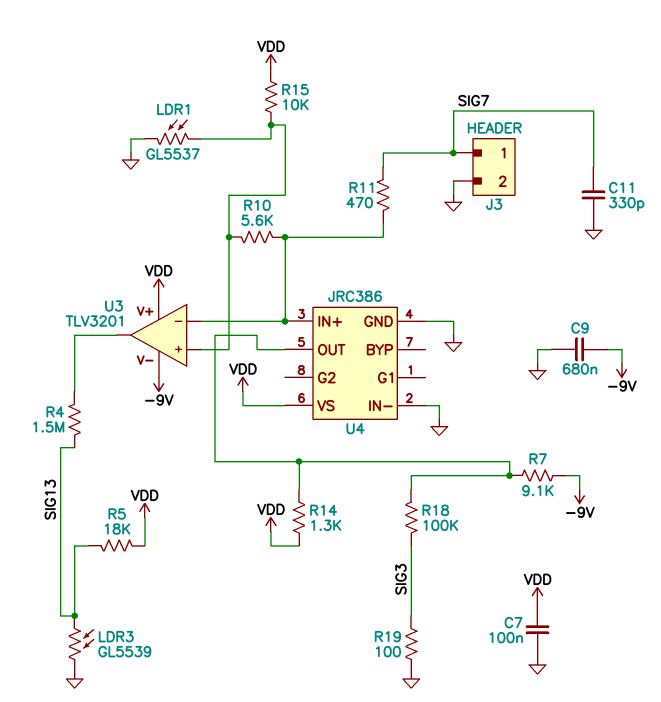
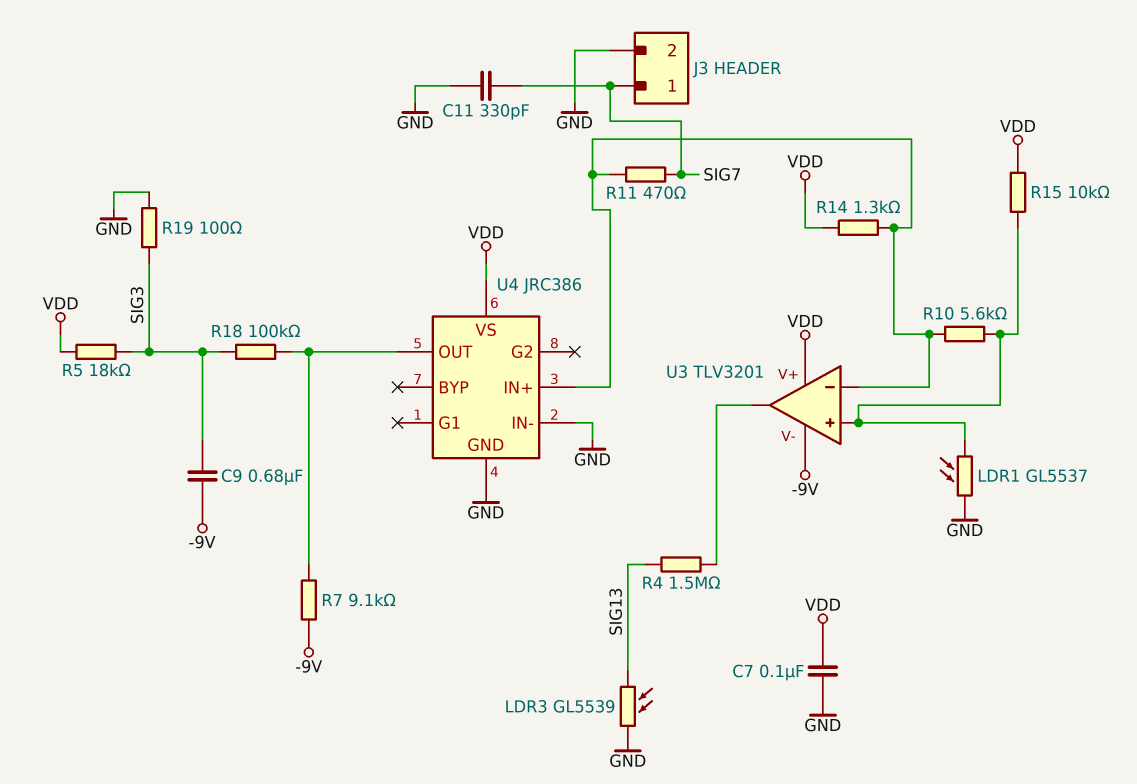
C9: 680nF (-9V, GND) -> 680nF (-9V, SIG3)
R5: 18k (SIG13, VDD) -> 18k (SIG3, VDD)
R14: 1.3k (U4/OUT, VDD) -> 1.3k (U3/in-, VDD)

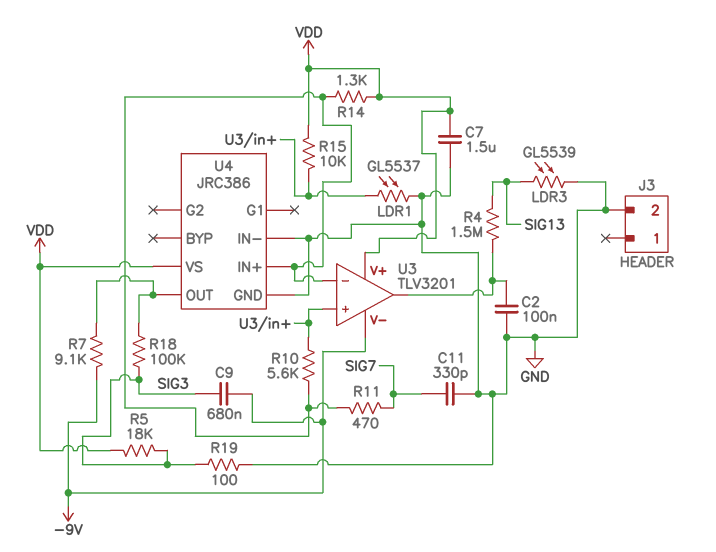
C2: none -> 100nF (GND, U3/out)
C7: 100nF (GND, VDD) -> 1.5uF (GND, VDD)
J3 pin 1: SIG7 -> none

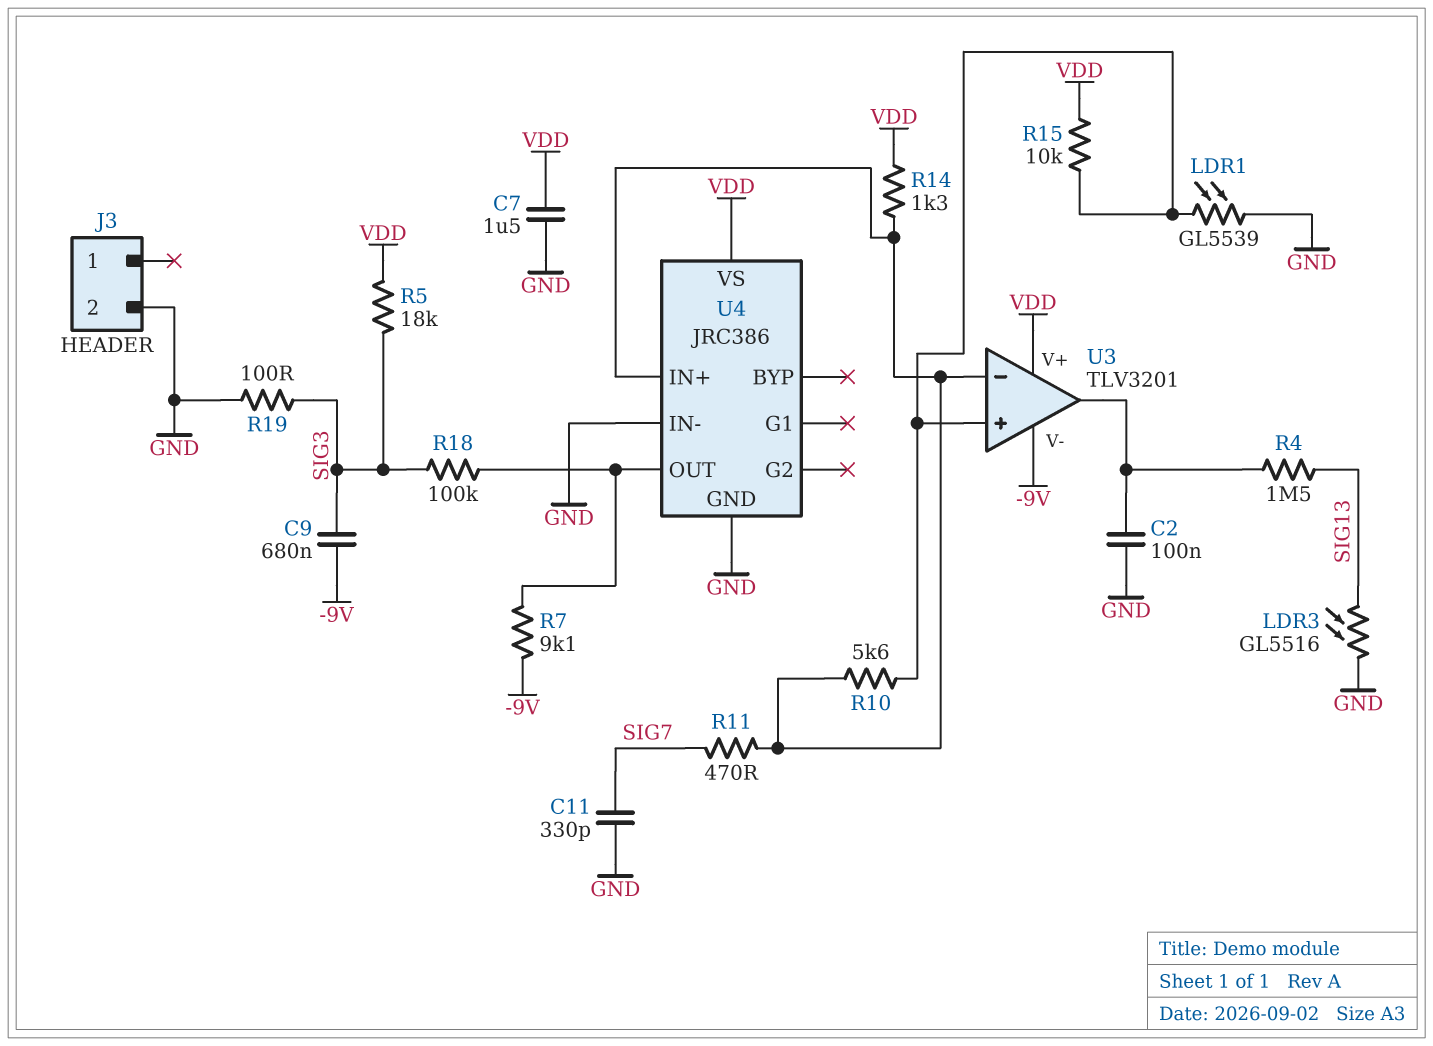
LDR1: GL5537 (GND, U3/in+) -> GL5539 (GND, U3/in+)
LDR3: GL5539 (GND, SIG13) -> GL5516 (GND, SIG13)

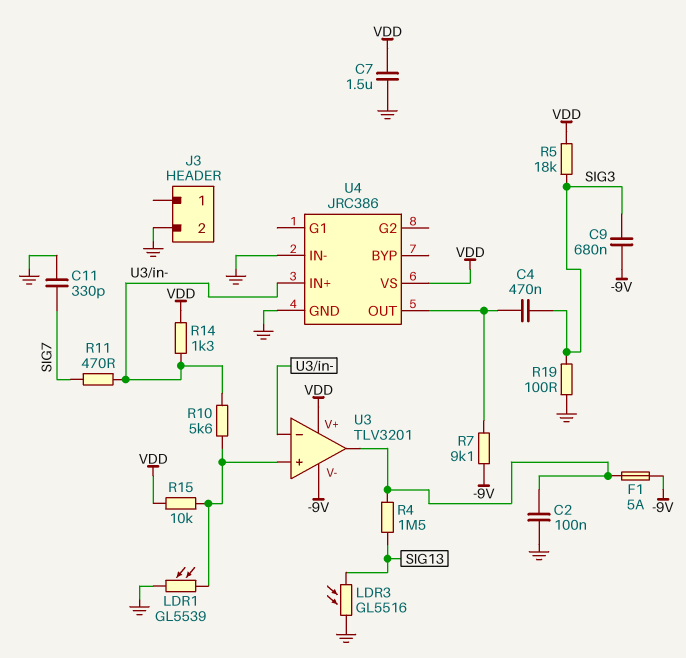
C4: none -> 470nF (SIG3, U4/OUT)
F1: none -> 5A (-9V, U3/out)
R18: 100k (SIG3, U4/OUT) -> none

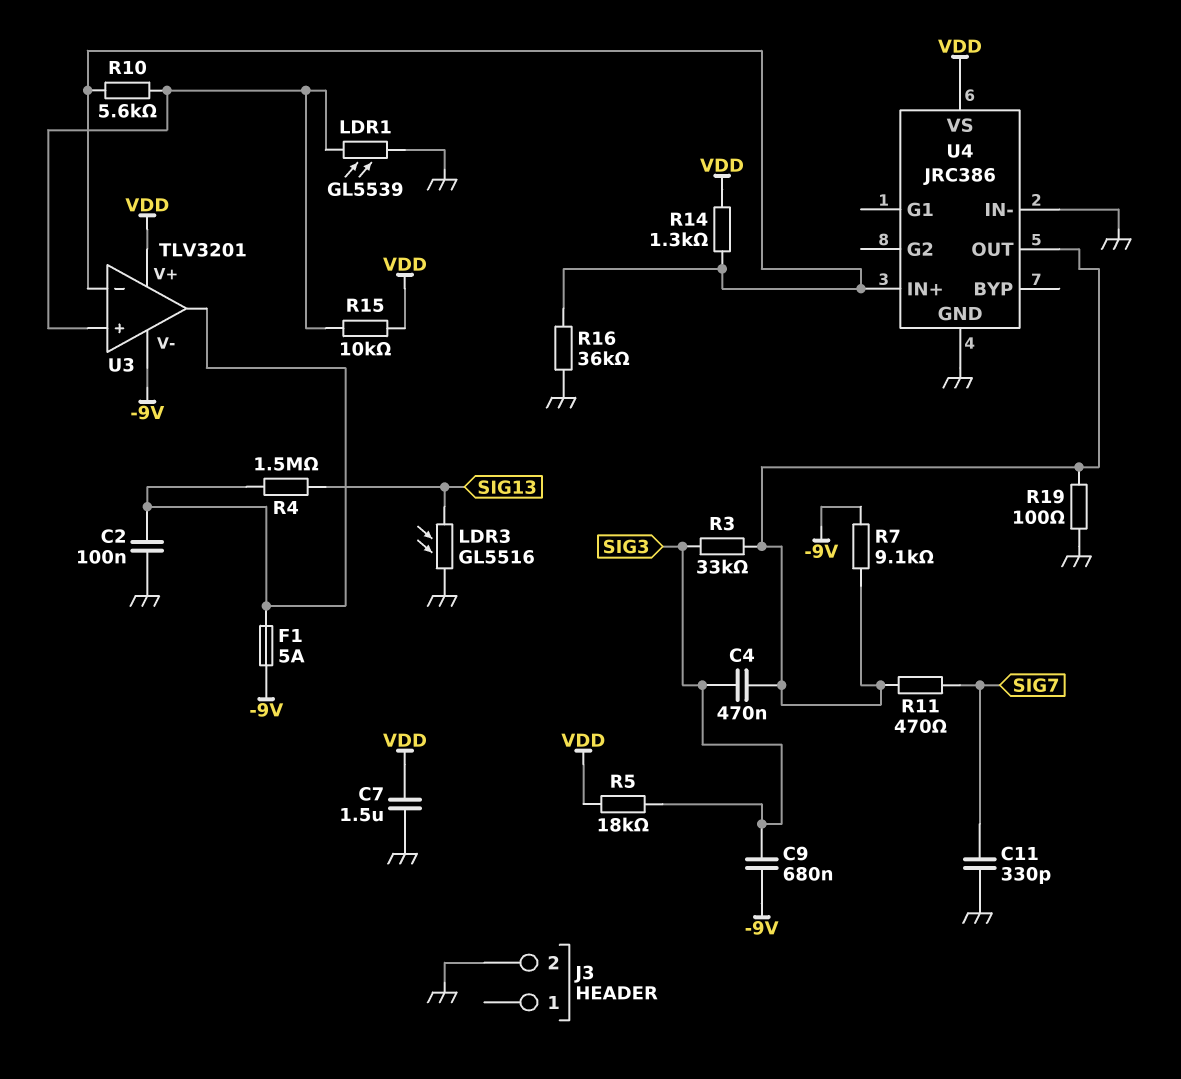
R3: none -> 33k (SIG3, U4/OUT)
R11: 470 (SIG7, U3/in-) -> 470 (SIG7, U4/OUT)
R16: none -> 36k (GND, U3/in-)
R19: 100 (GND, SIG3) -> 100 (GND, U4/OUT)

